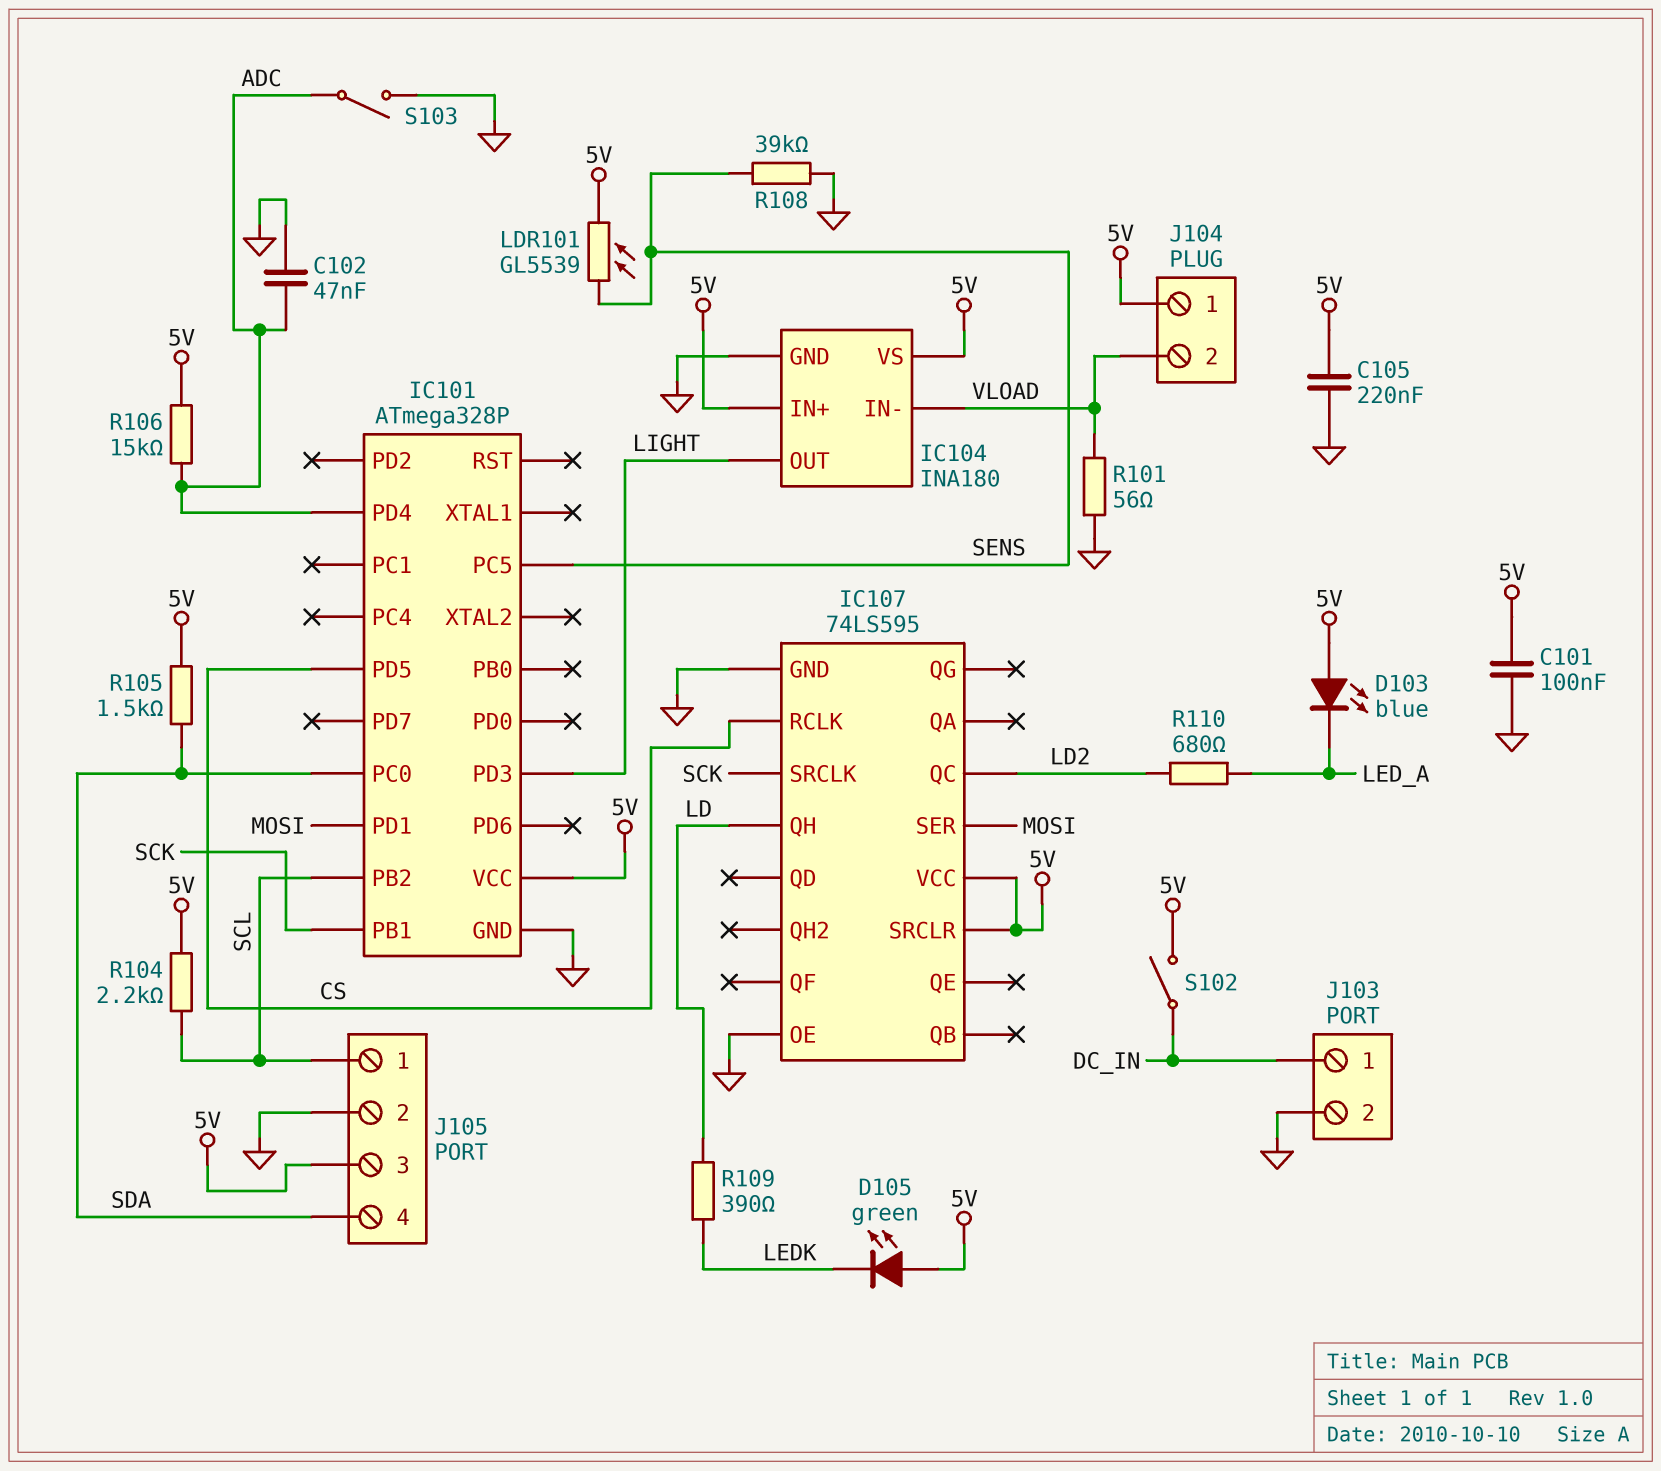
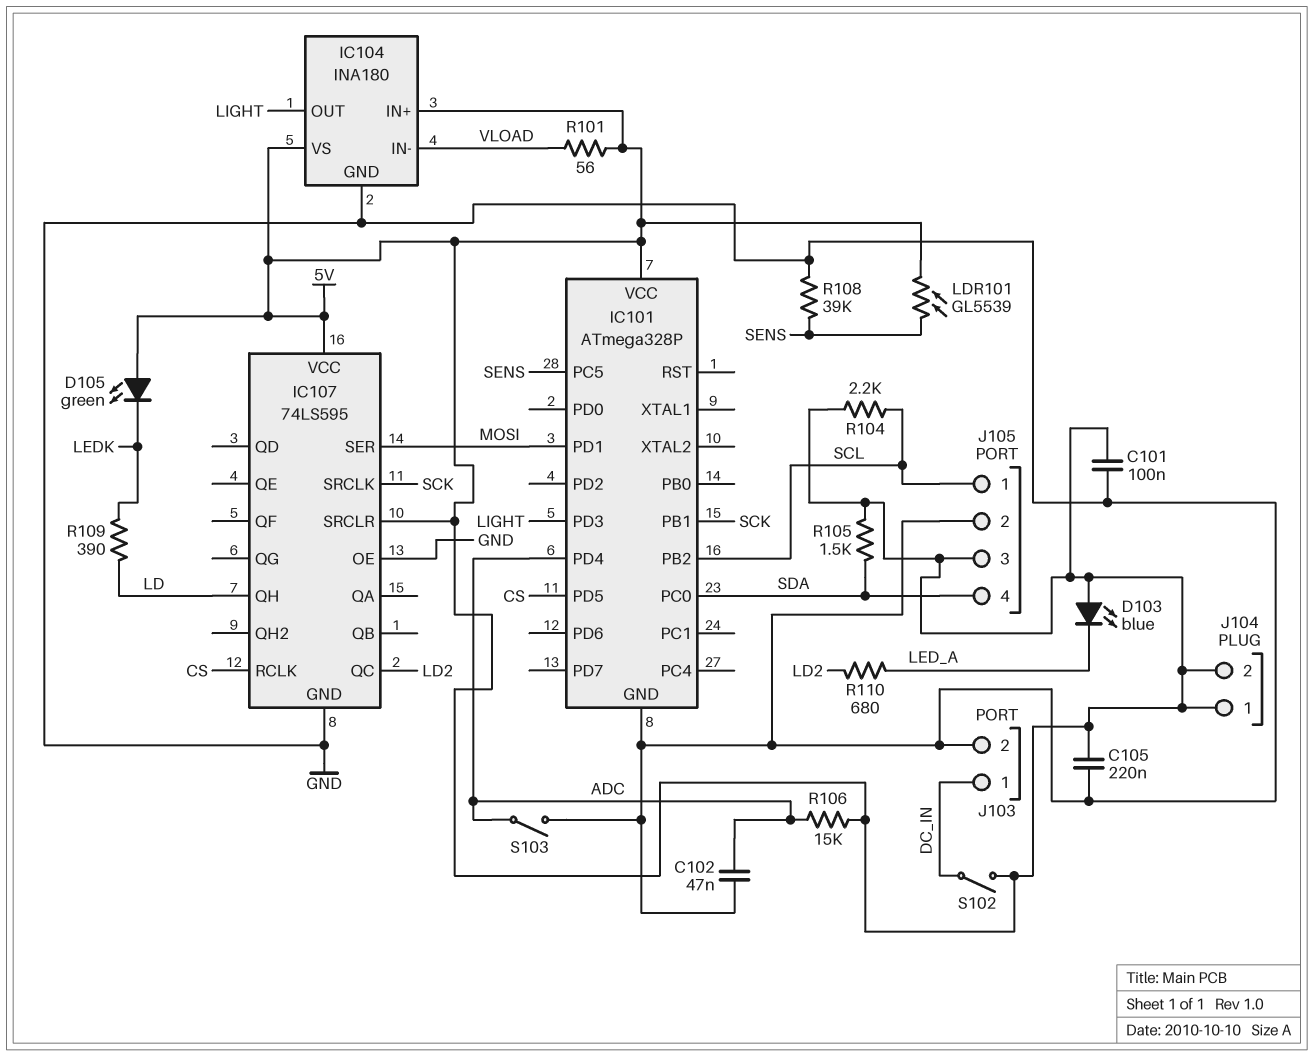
J104 pin 2: VLOAD -> 5V
R101: 56 (GND, VLOAD) -> 56 (5V, VLOAD)

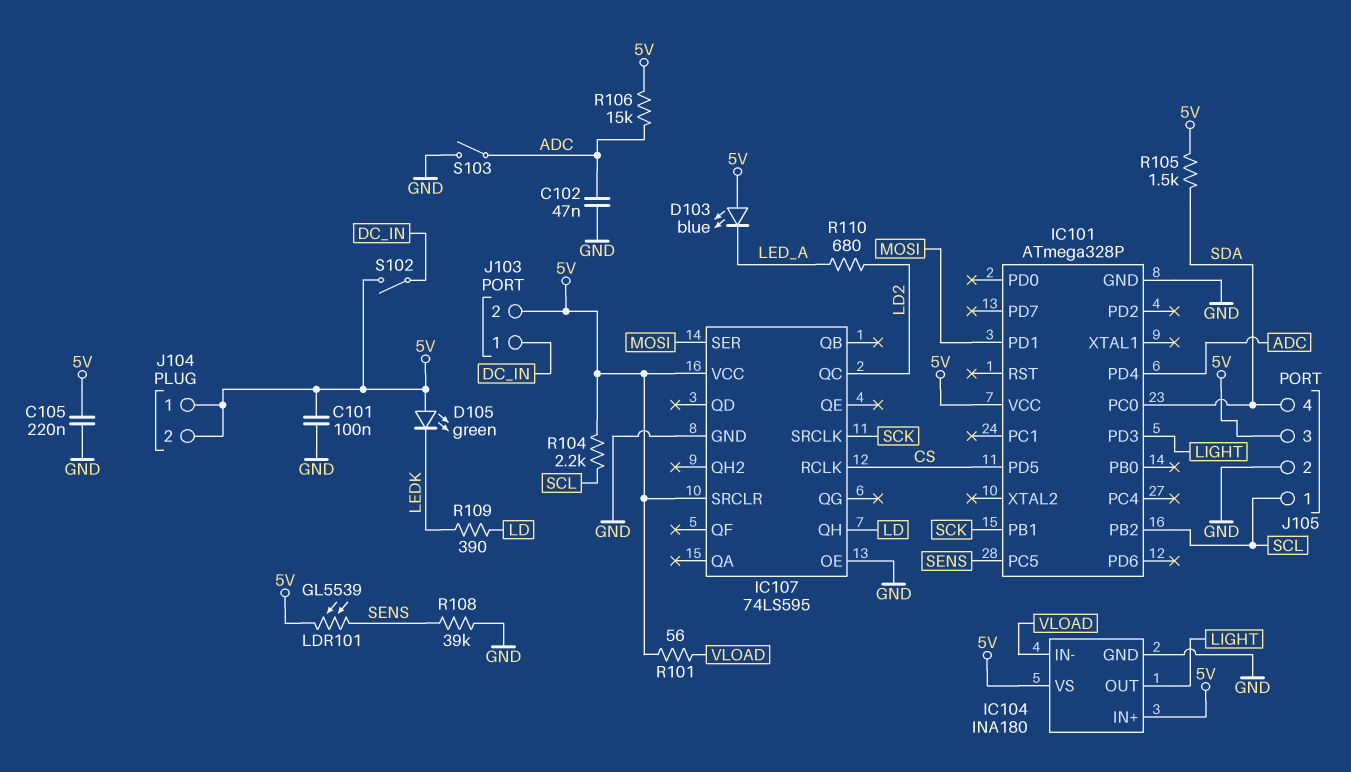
J103 pin 2: GND -> 5V

